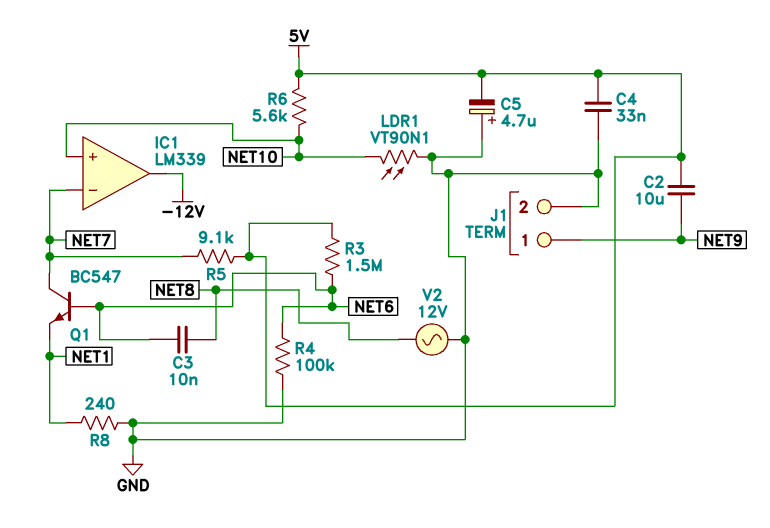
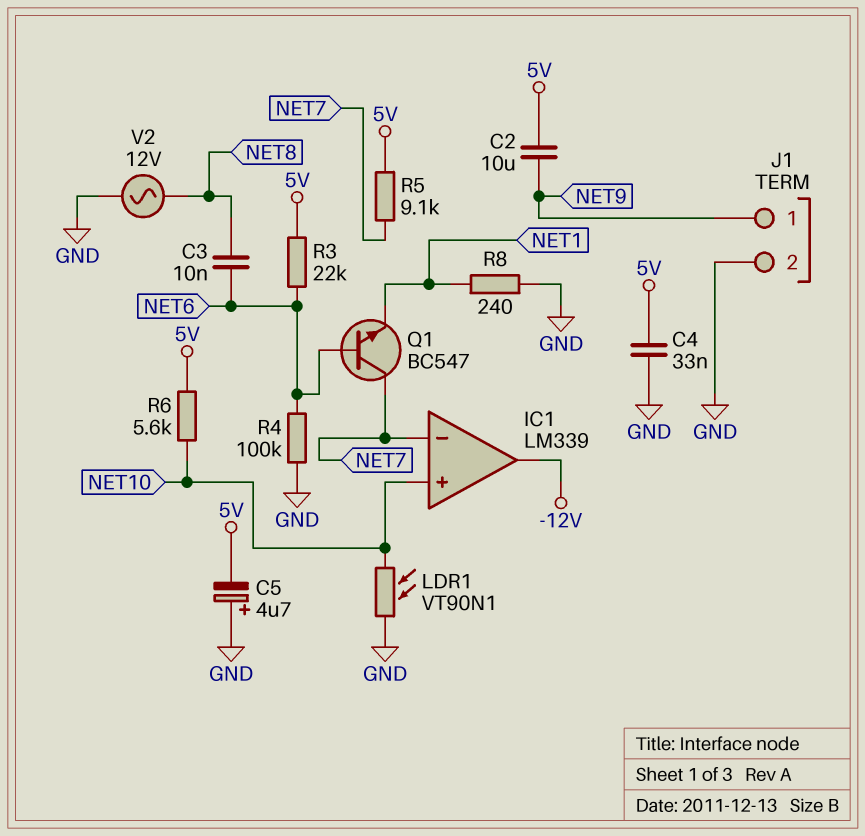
R3: 1.5M (5V, NET6) -> 22k (5V, NET6)

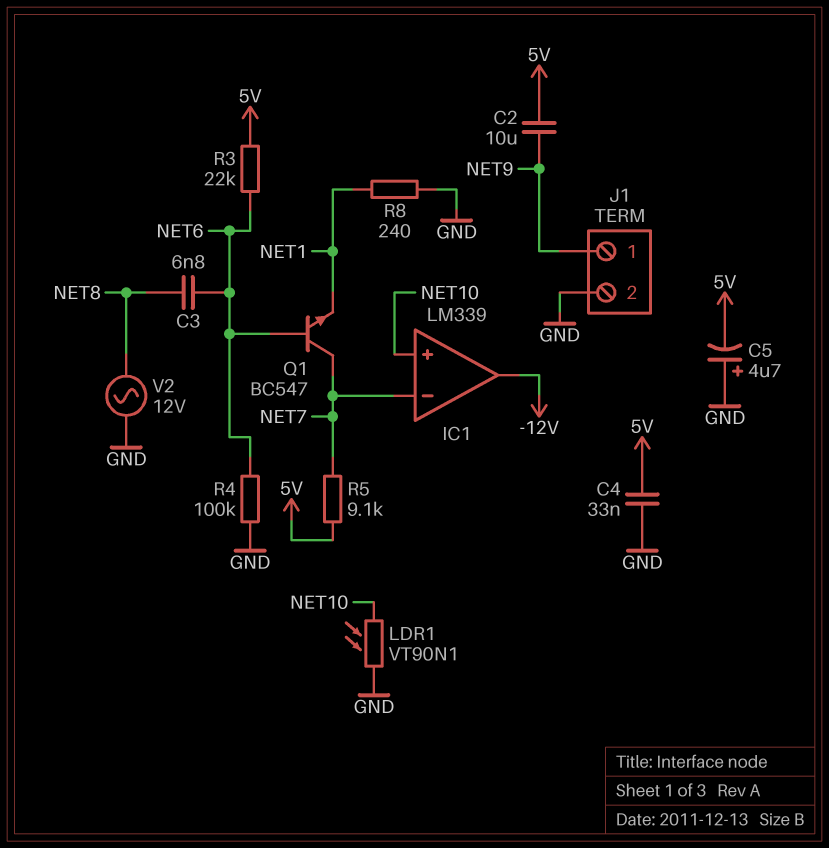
C3: 10nF (NET6, NET8) -> 6.8nF (NET6, NET8)
R6: 5.6k (5V, NET10) -> none

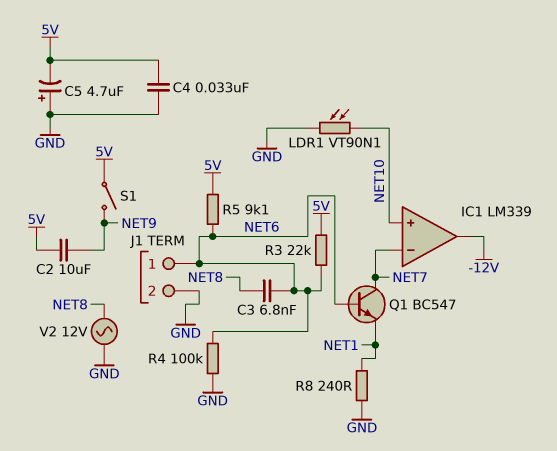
J1 pin 1: NET9 -> NET6
R5: 9.1k (5V, NET7) -> 9.1k (5V, NET6)
S1: none -> switch (5V, NET9)

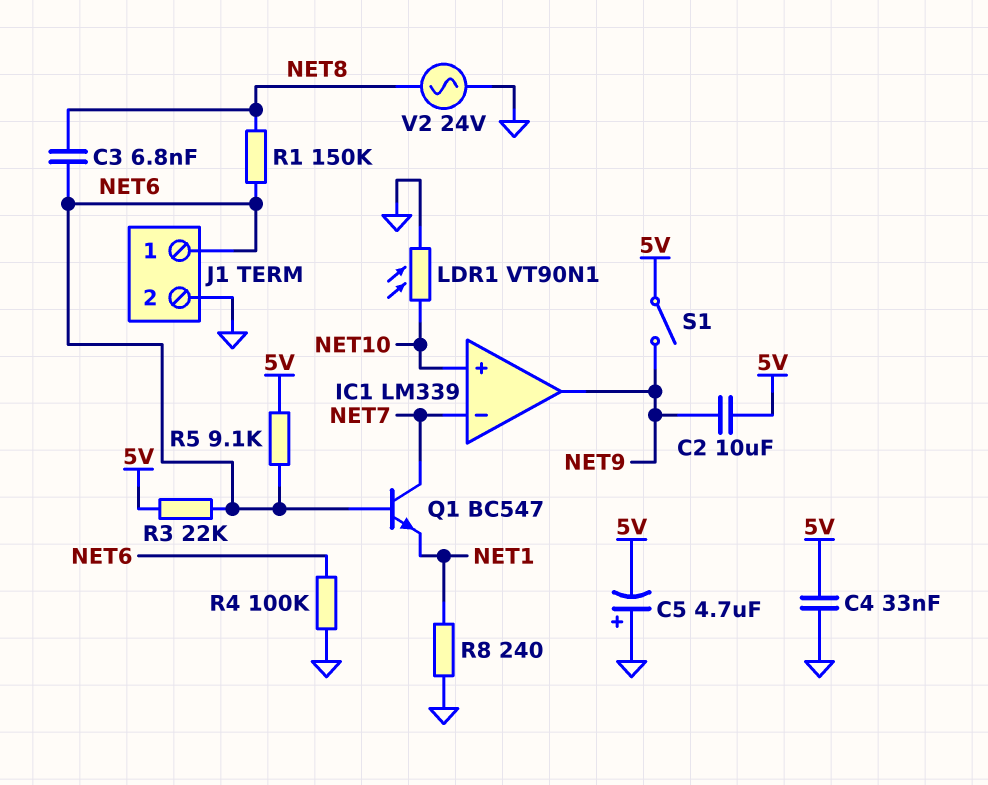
IC1 pin out: -12V -> NET9
R1: none -> 150k (NET6, NET8)
V2: AC 12V (GND, NET8) -> AC 24V (GND, NET8)

